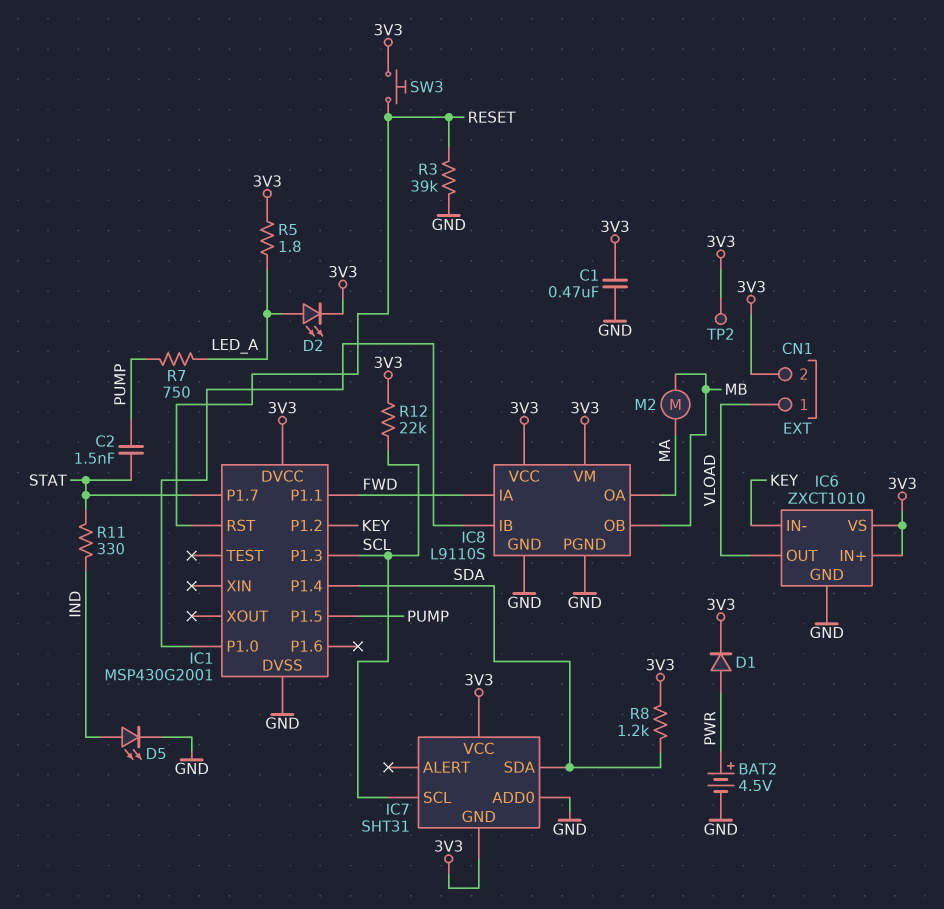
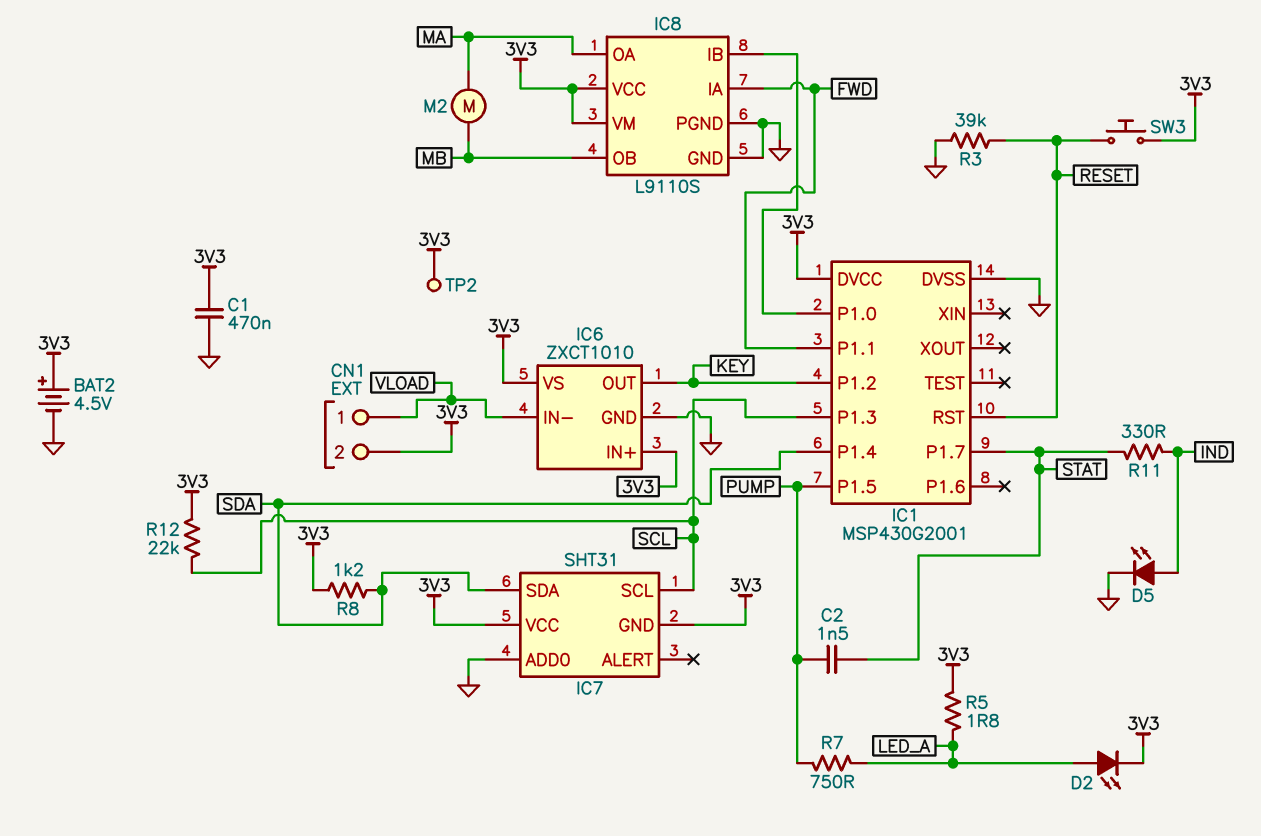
BAT2: 4.5V (plus PWR, minus GND) -> 4.5V (plus 3V3, minus GND)
D1: diode (A PWR, K 3V3) -> none
IC6 pin IN-: KEY -> VLOAD
IC6 pin OUT: VLOAD -> KEY

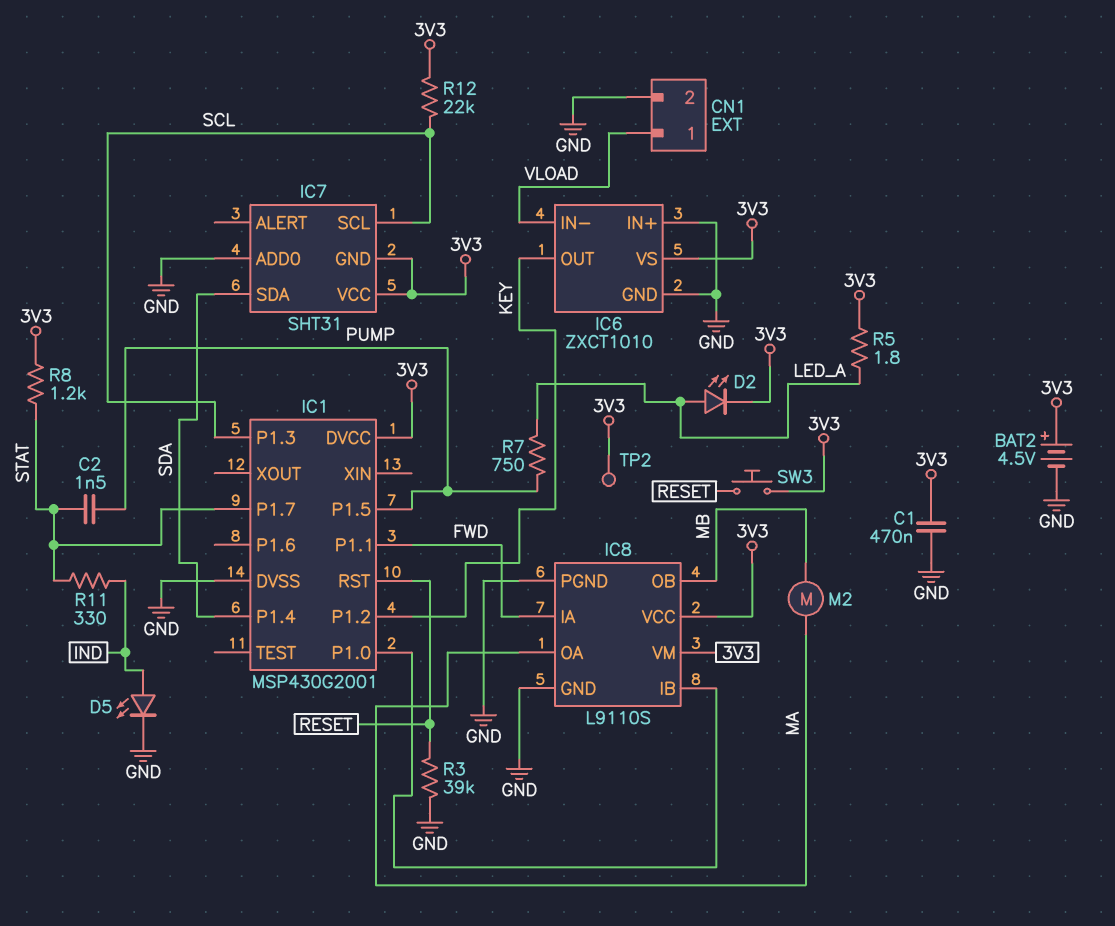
CN1 pin 2: 3V3 -> GND
IC6 pin IN+: 3V3 -> GND
R8: 1.2k (3V3, SDA) -> 1.2k (3V3, STAT)

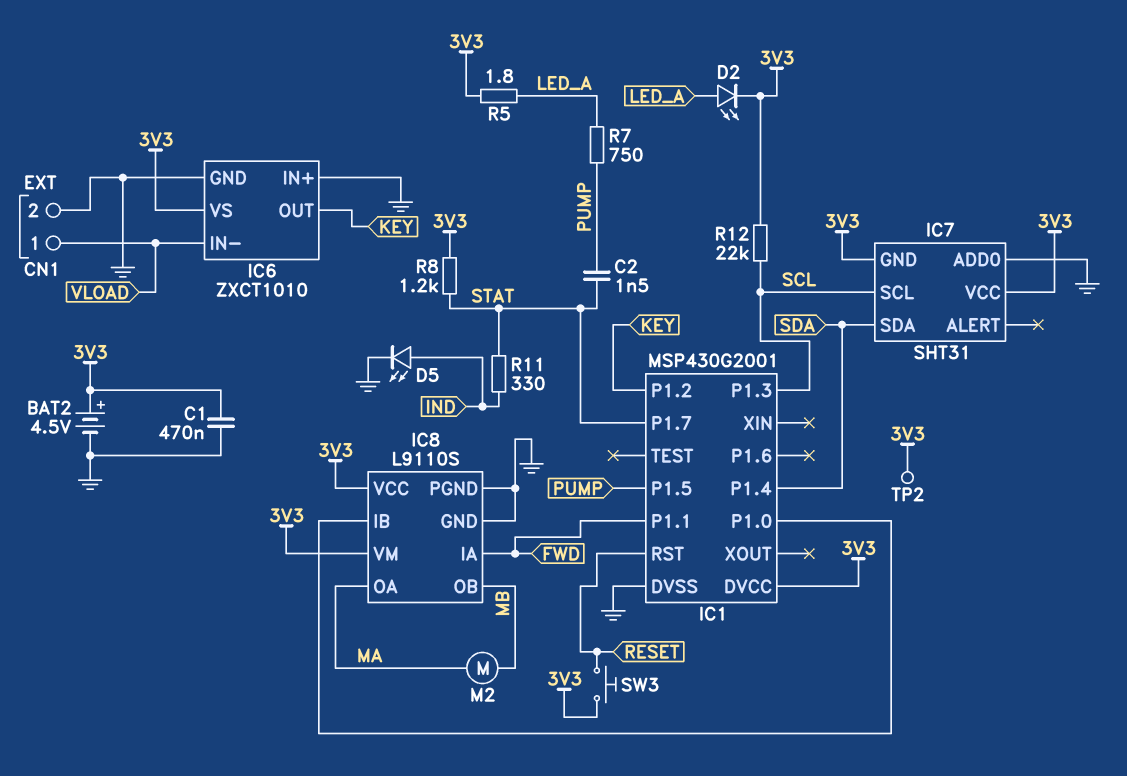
R3: 39k (GND, RESET) -> none

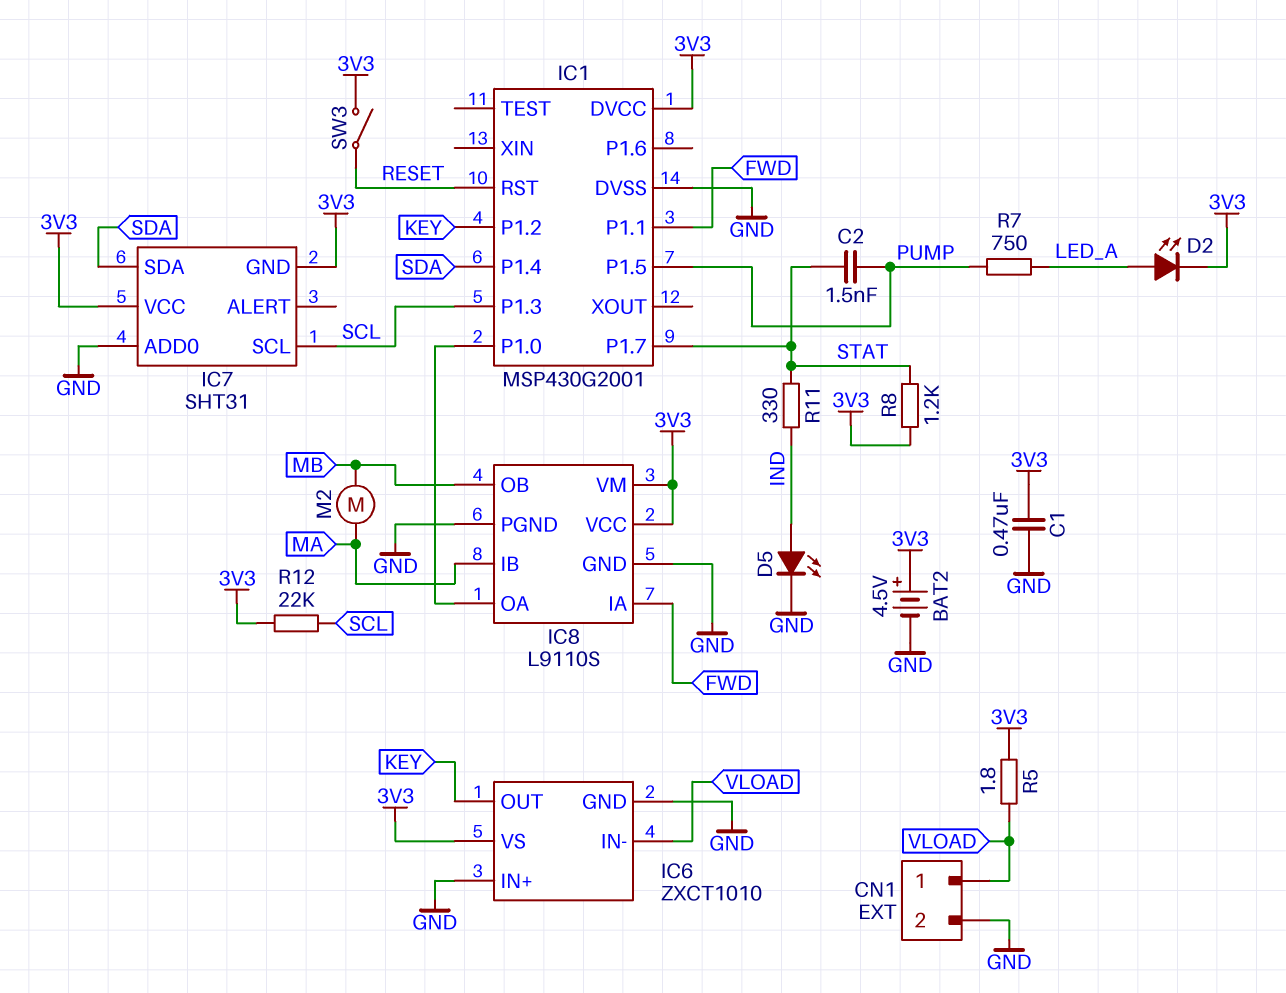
IC8 pin IB: IC1/P1.0 -> MA
IC8 pin OA: MA -> IC1/P1.0
R5: 1.8 (3V3, LED_A) -> 1.8 (3V3, VLOAD)
SW3: button (3V3, RESET) -> switch (3V3, RESET)
TP2: test point (3V3) -> none

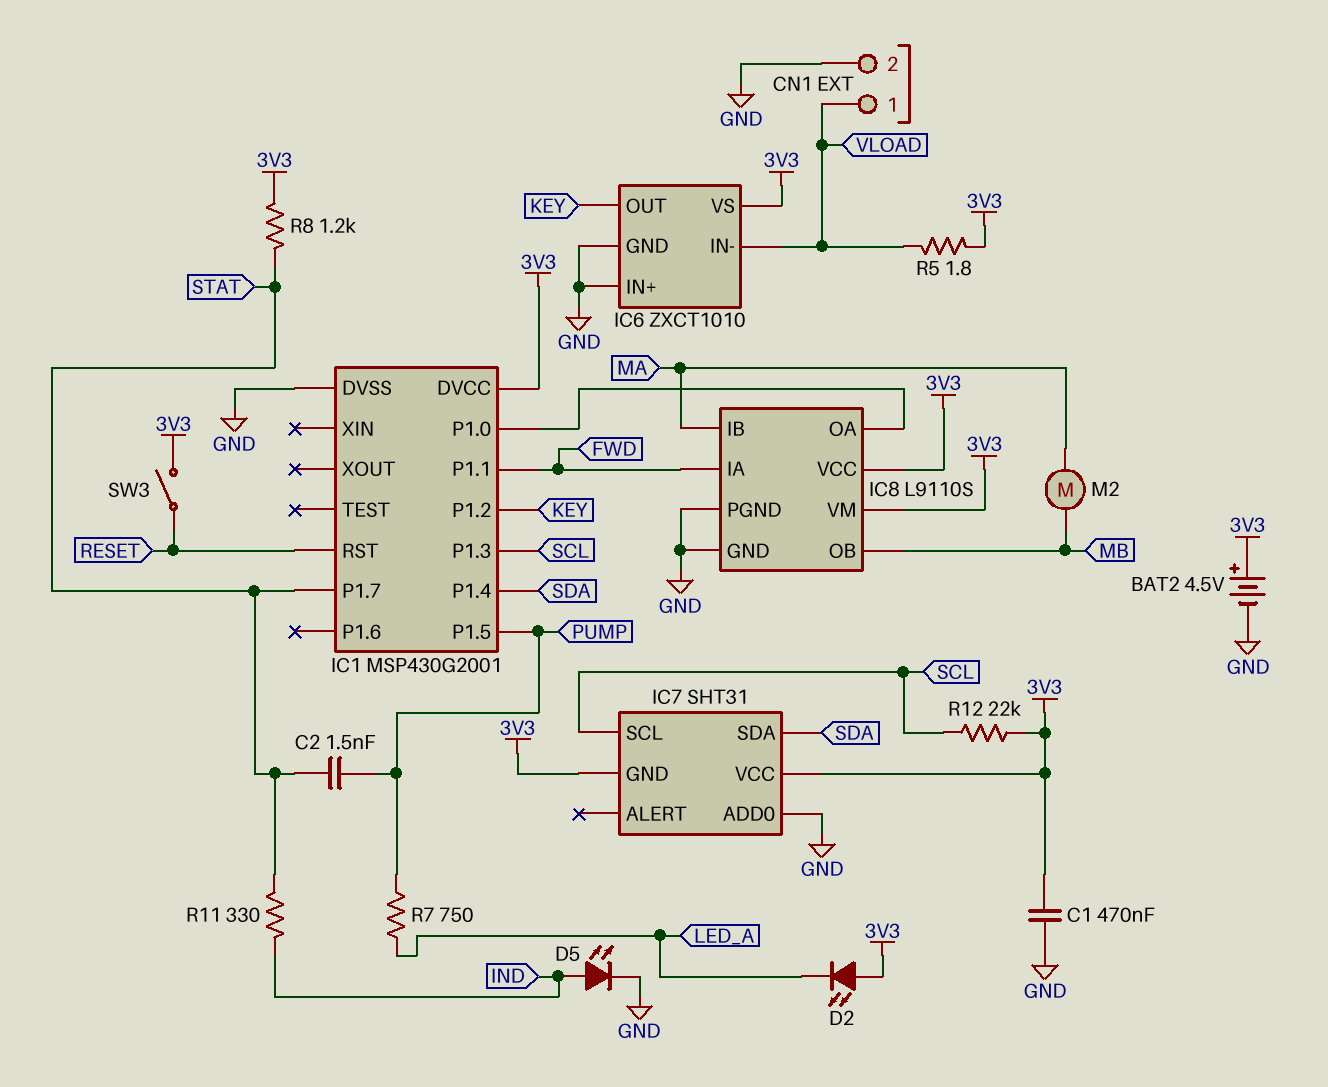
D2: LED (A LED_A, K 3V3) -> LED (A 3V3, K LED_A)

